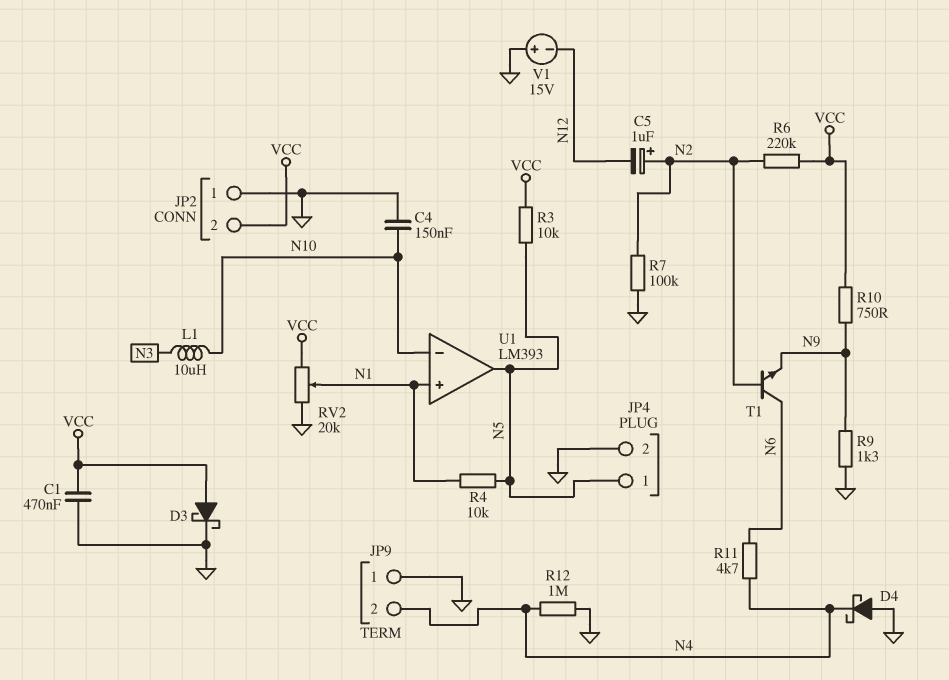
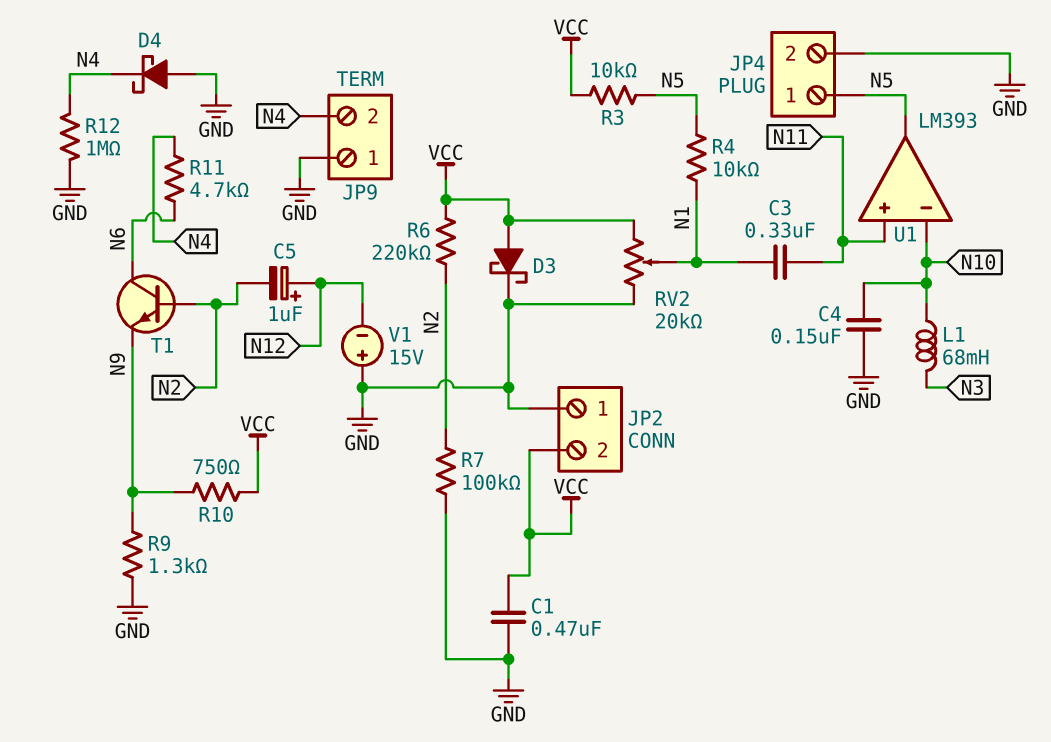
C3: none -> 330nF (N1, N11)
C5: 1uF (plus N2, minus N12) -> 1uF (plus N12, minus N2)
L1: 10uH (N3, N10) -> 68mH (N3, N10)
U1 pin in+: N1 -> N11

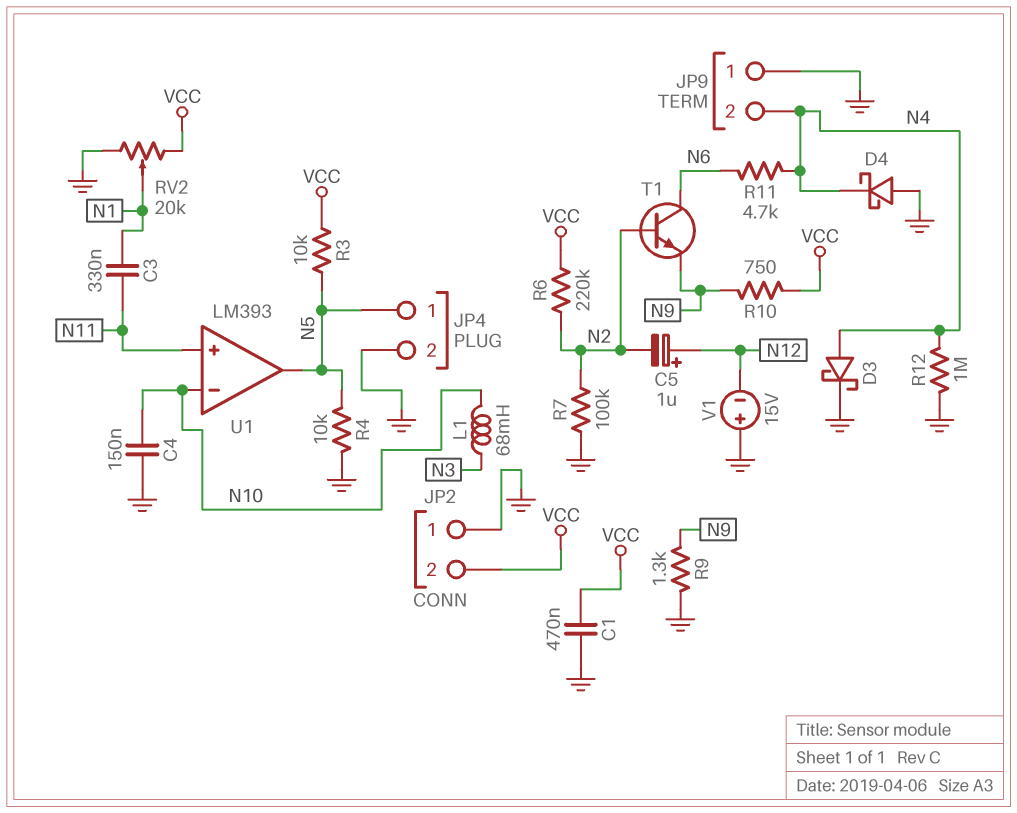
D3: schottky (A VCC, K GND) -> schottky (A N4, K GND)
R4: 10k (N1, N5) -> 10k (GND, N5)

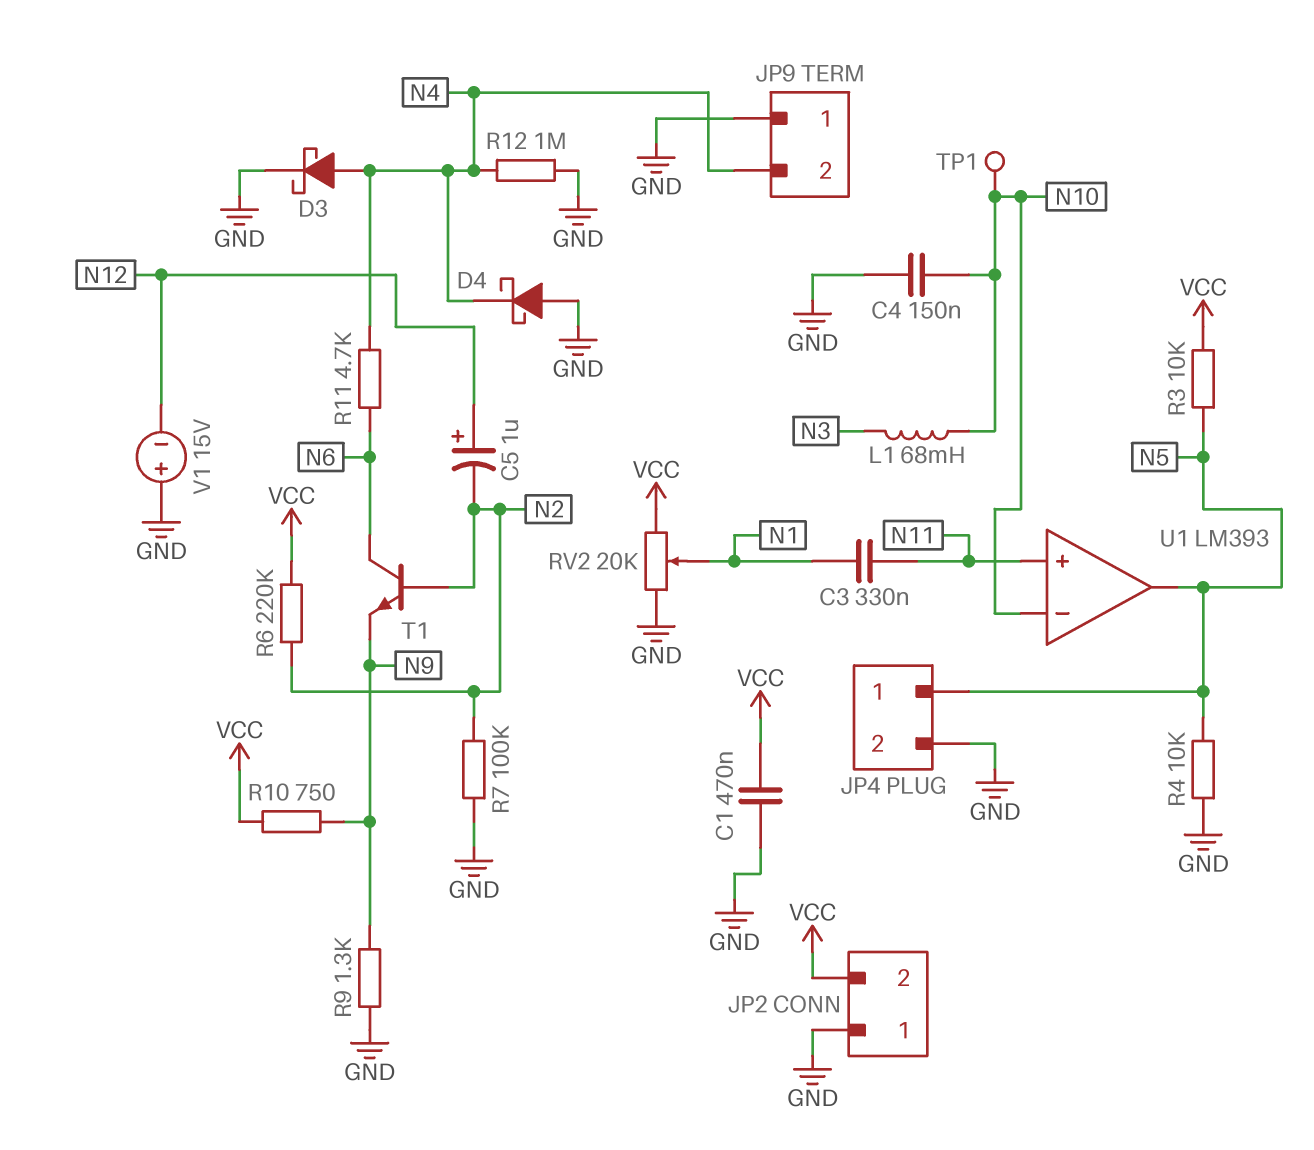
TP1: none -> test point (N10)

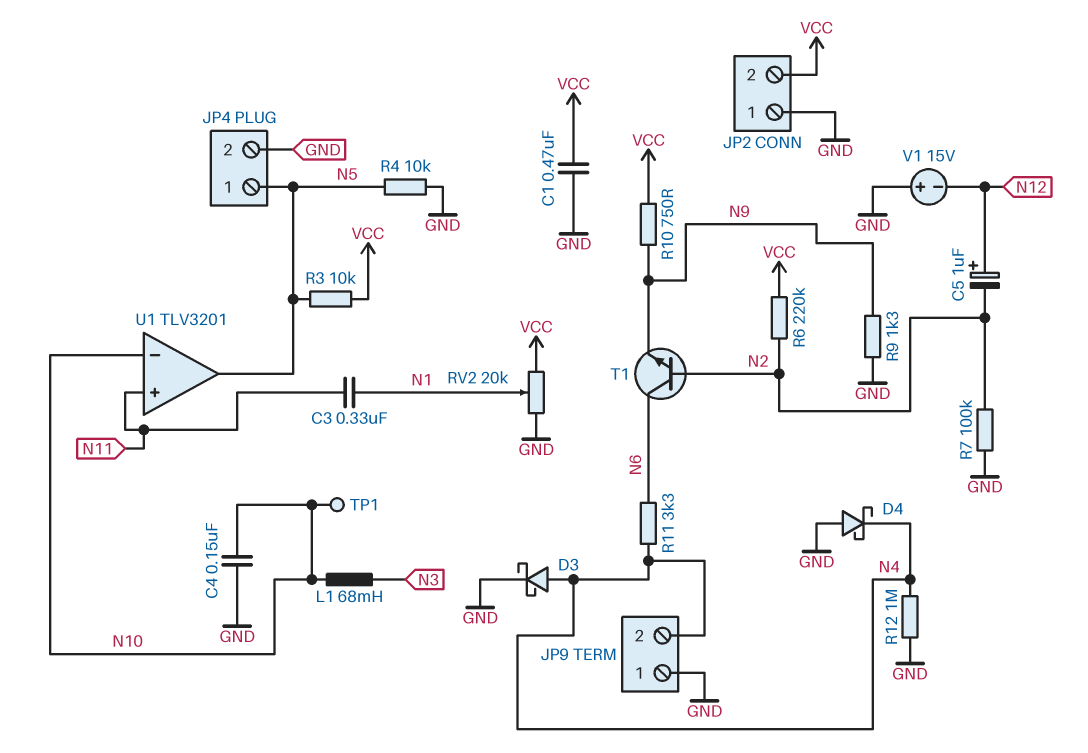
R11: 4.7k (N4, N6) -> 3.3k (N4, N6)
U1: LM393 -> TLV3201

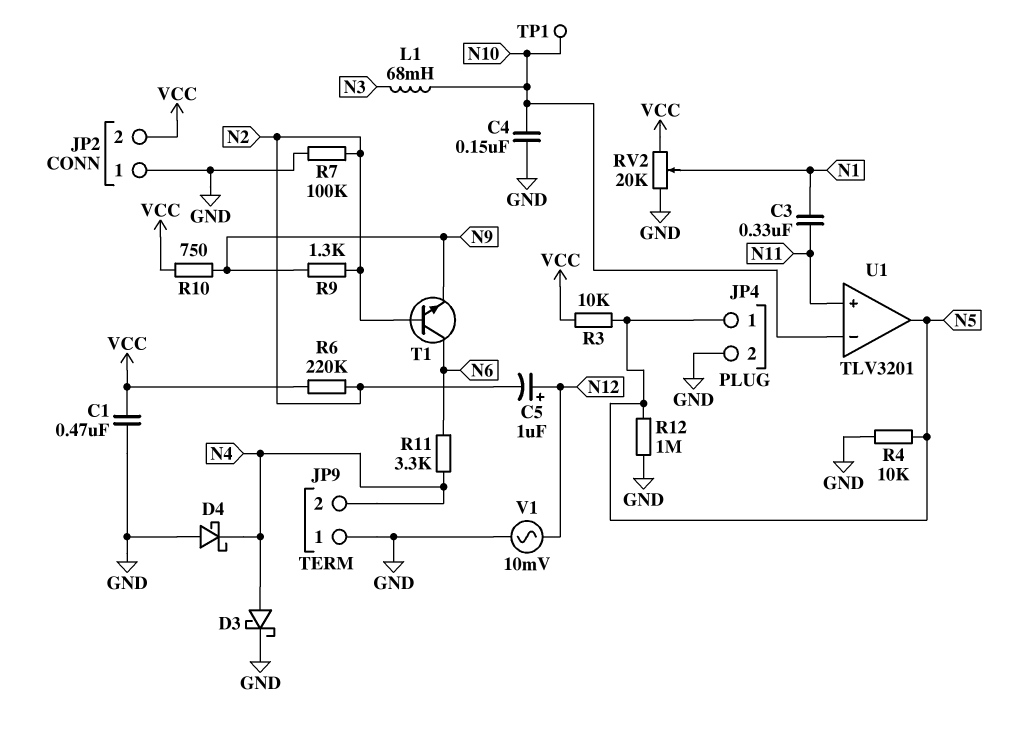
R9: 1.3k (GND, N9) -> 1.3k (N2, N9)
R12: 1M (GND, N4) -> 1M (GND, N5)
V1: 15V (plus GND, minus N12) -> AC 10mV (GND, N12)

